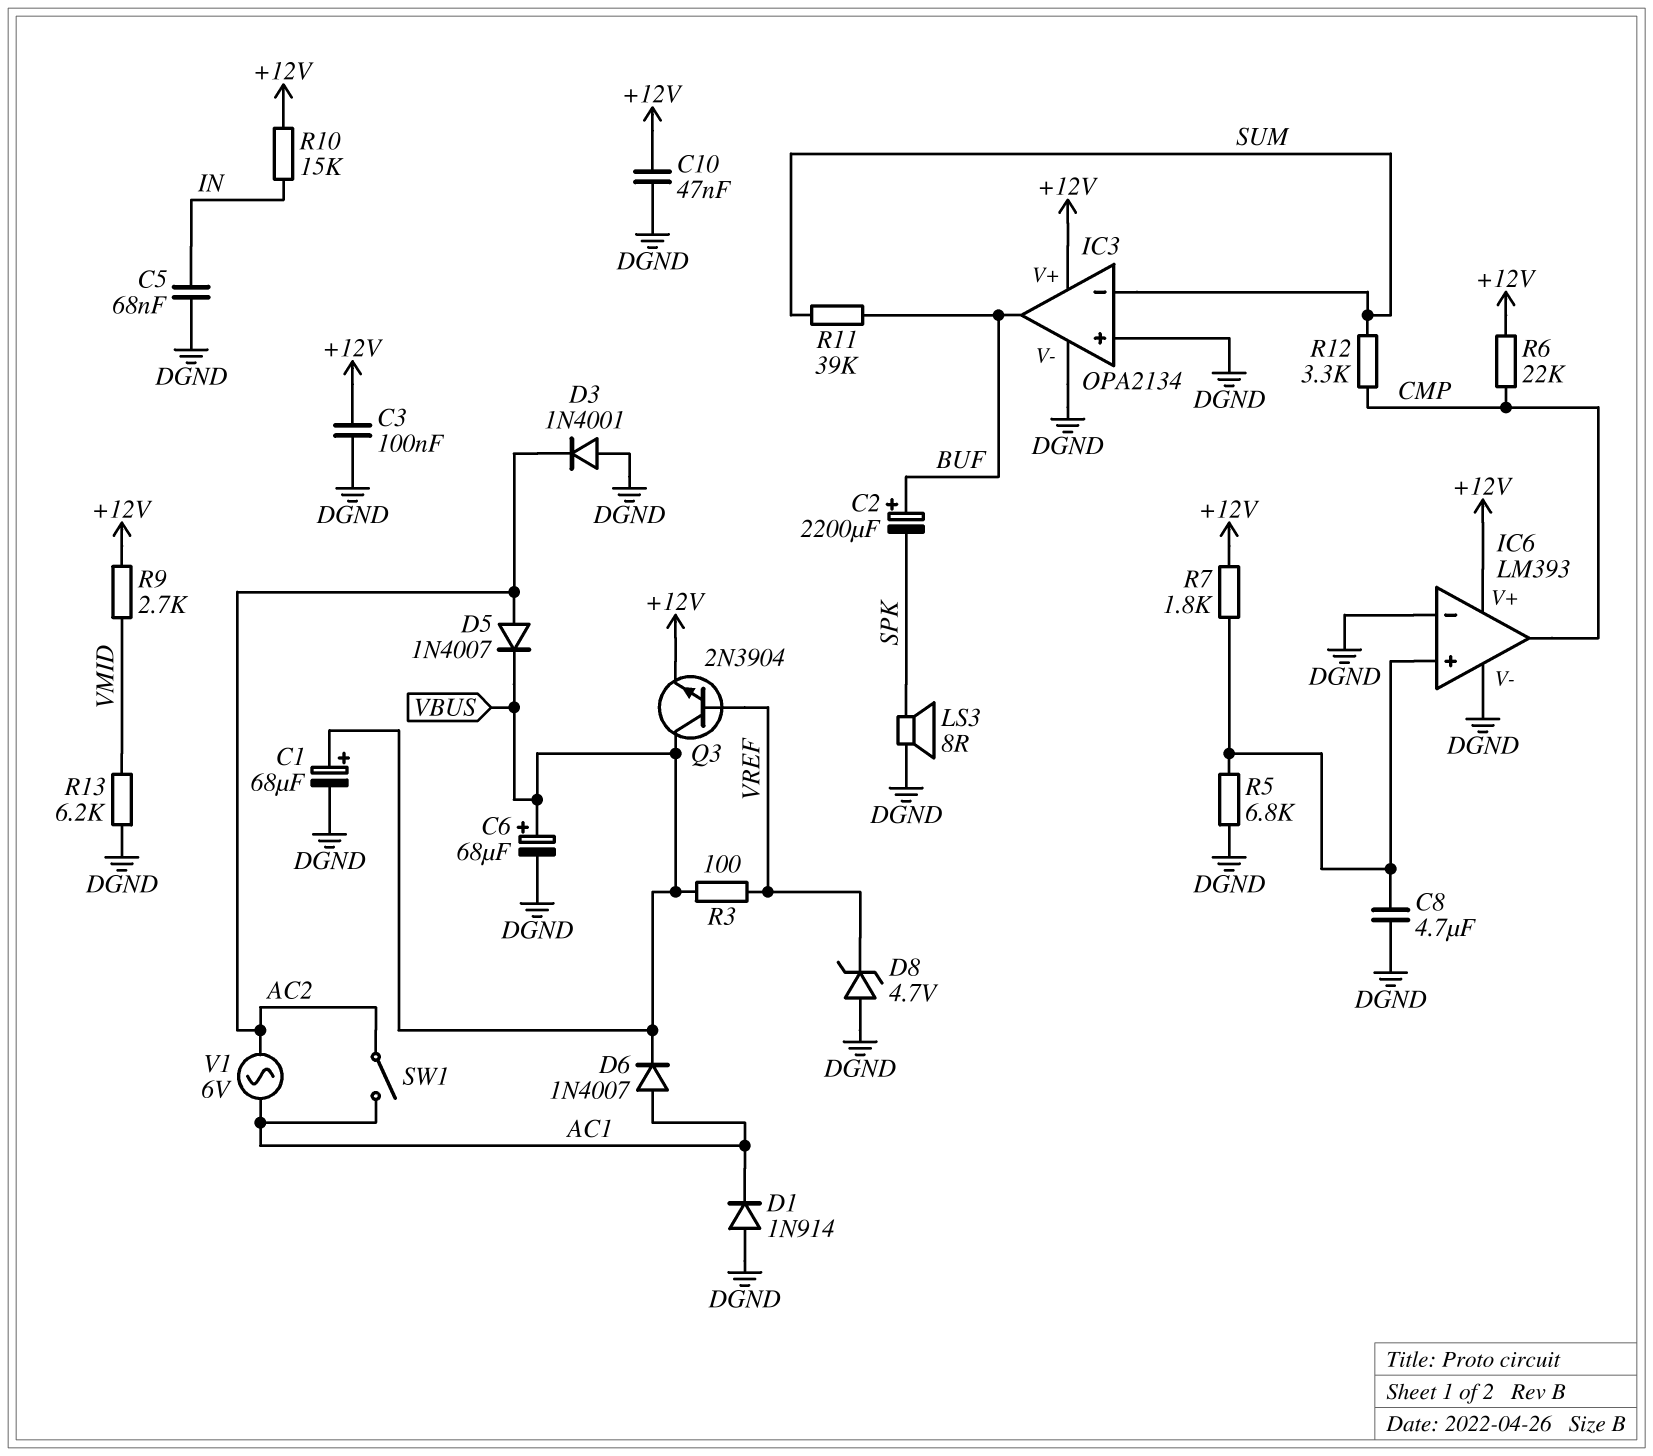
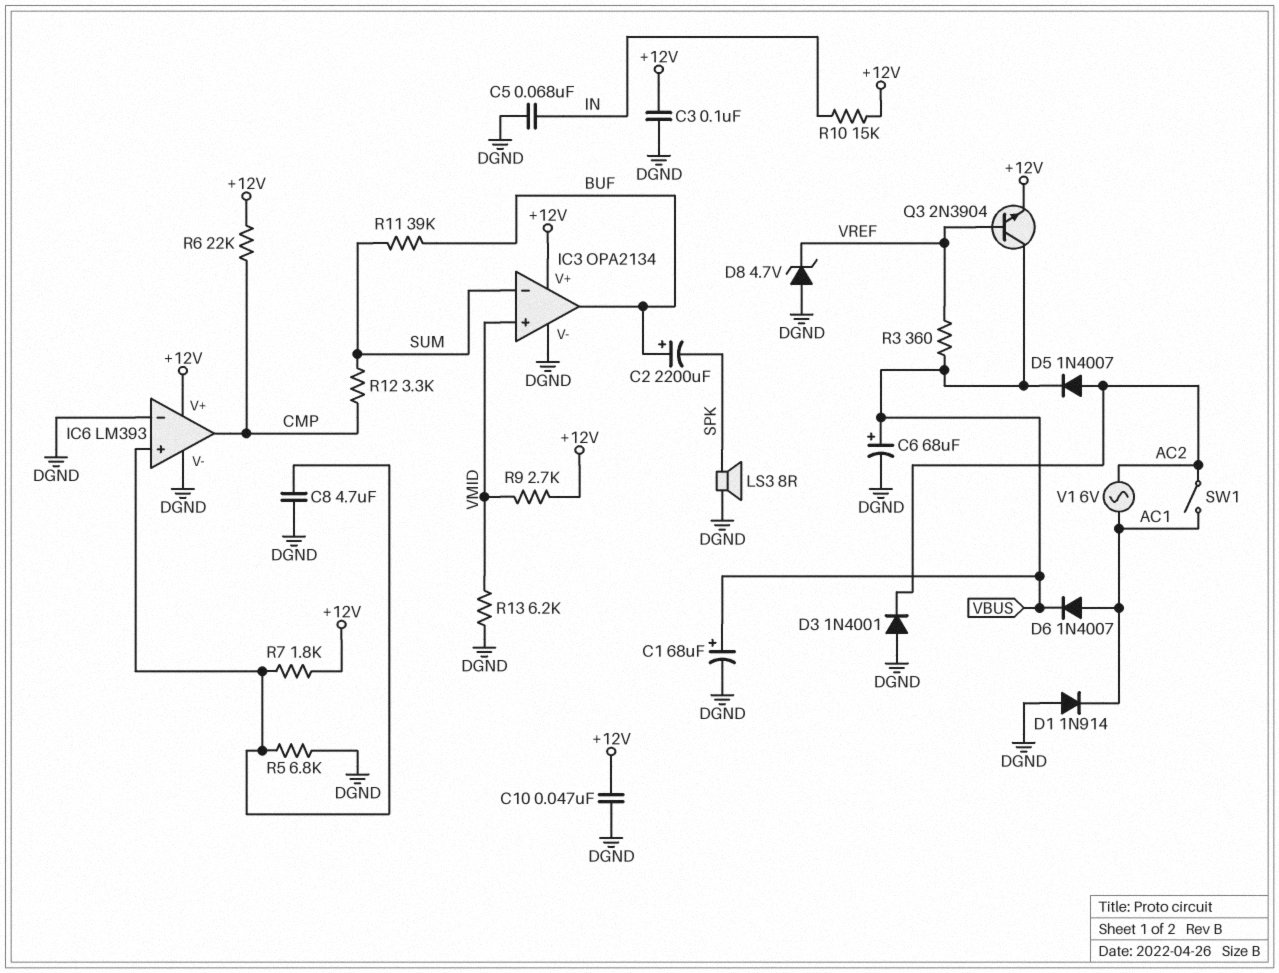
IC3 pin in+: DGND -> VMID
R3: 100 (VBUS, VREF) -> 360 (VBUS, VREF)

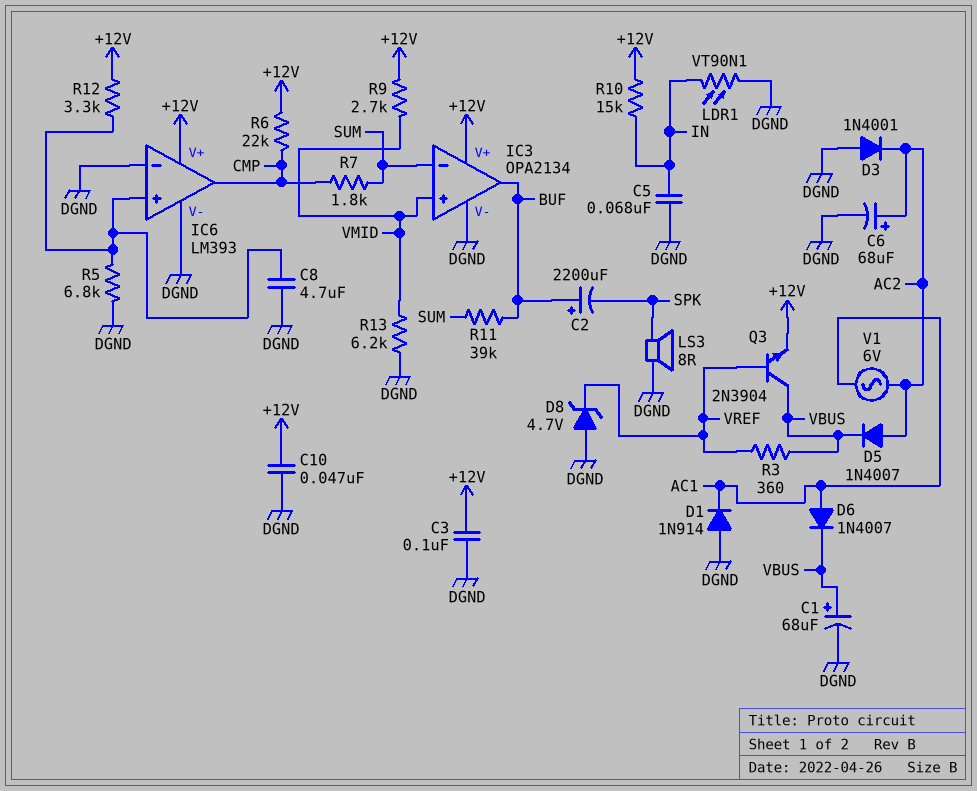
C6: 68uF (plus VBUS, minus DGND) -> 68uF (plus AC2, minus DGND)
LDR1: none -> VT90N1 (DGND, IN)
R7: 1.8k (+12V, IC6/in+) -> 1.8k (CMP, SUM)
R12: 3.3k (CMP, SUM) -> 3.3k (+12V, IC6/in+)
SW1: switch (AC1, AC2) -> none

